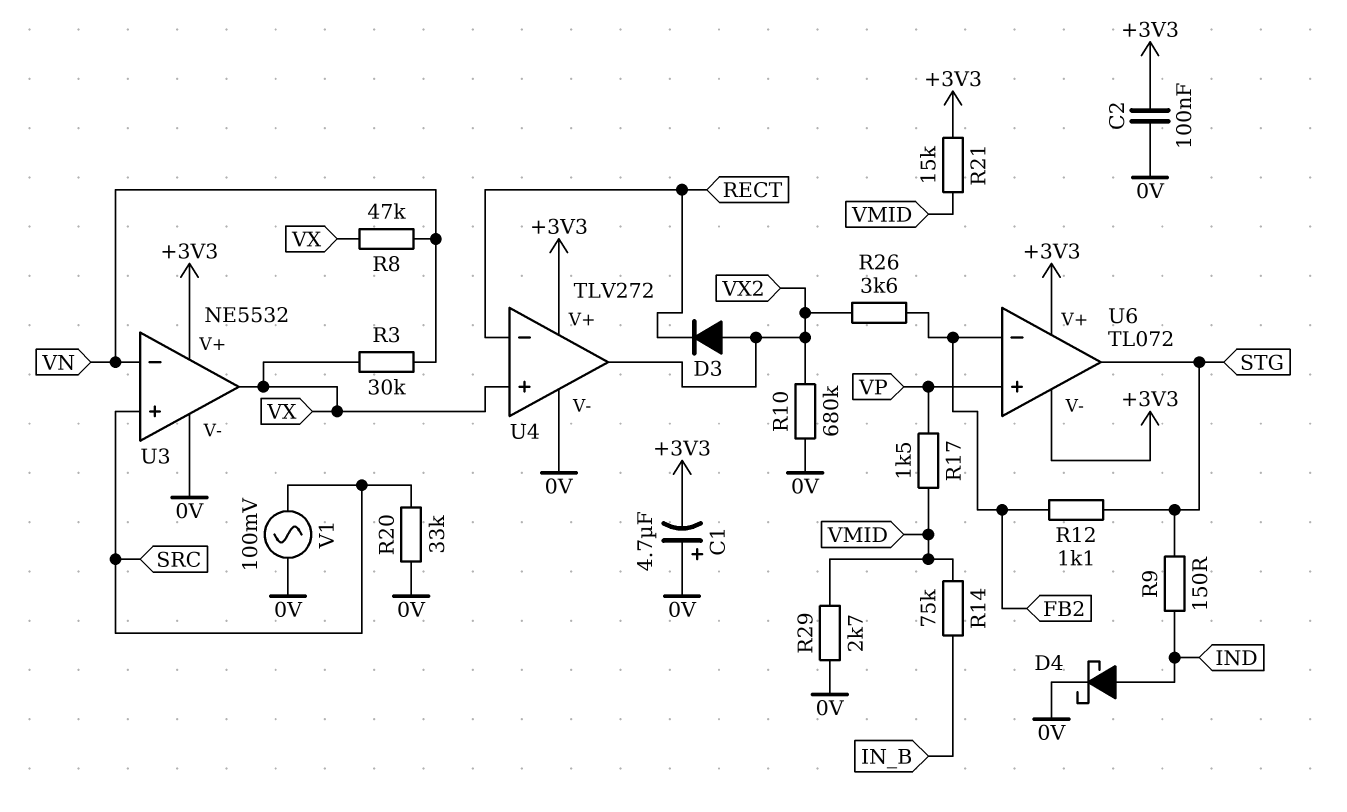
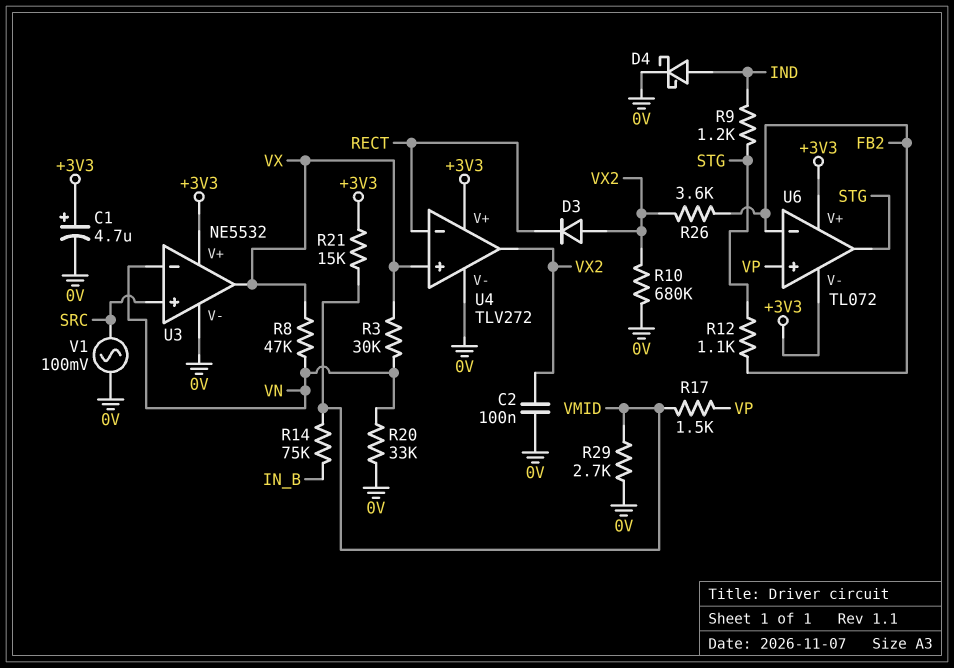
C1: 4.7uF (plus 0V, minus +3V3) -> 4.7uF (plus +3V3, minus 0V)
C2: 100nF (+3V3, 0V) -> 100nF (0V, VX2)
R9: 150 (IND, STG) -> 1.2k (IND, STG)
R20: 33k (0V, SRC) -> 33k (0V, VN)

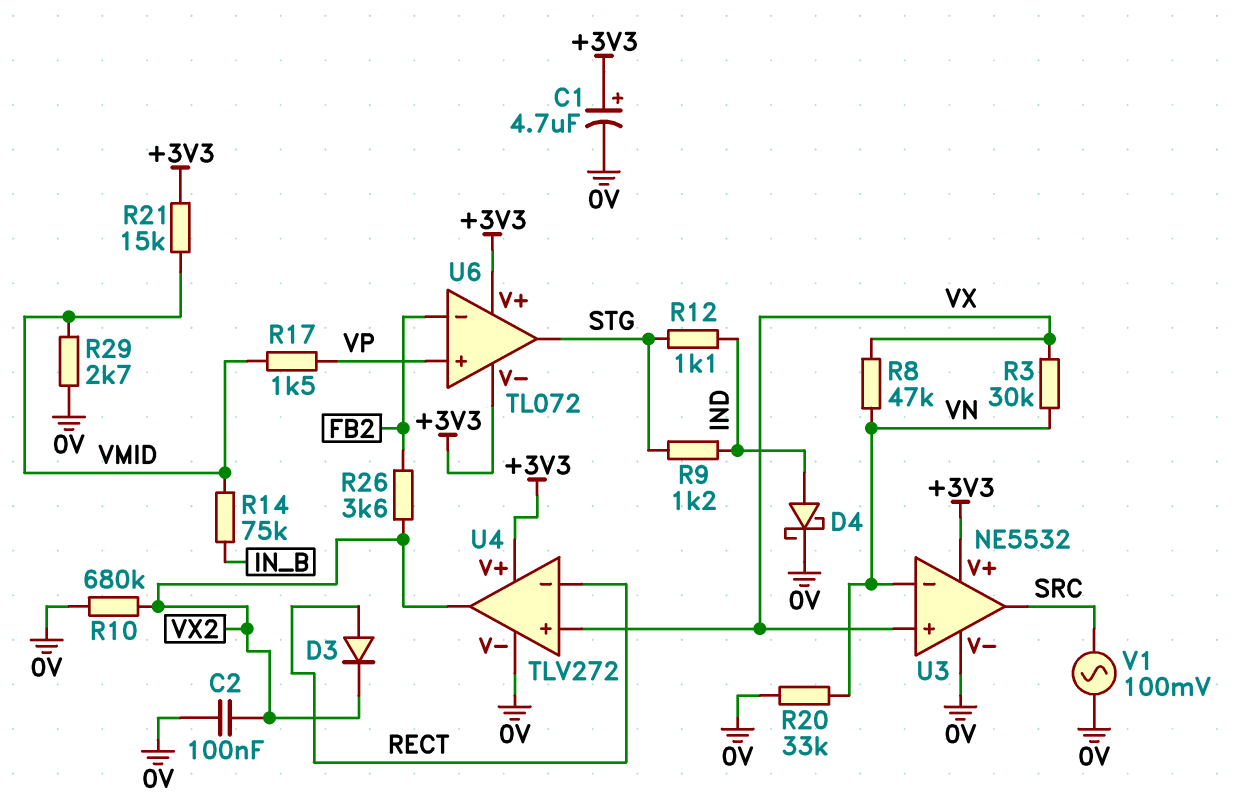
D3: diode (A VX2, K RECT) -> diode (A RECT, K VX2)
R12: 1.1k (FB2, STG) -> 1.1k (IND, STG)
U3 pin in+: SRC -> VX
U3 pin out: VX -> SRC

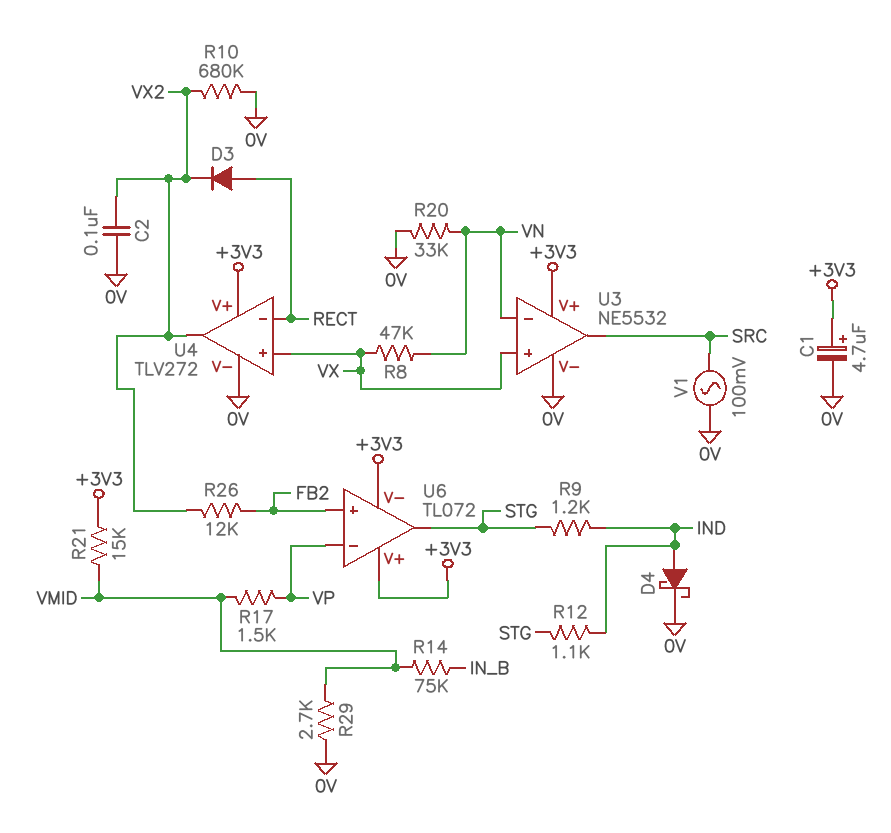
R3: 30k (VN, VX) -> none
R26: 3.6k (FB2, VX2) -> 12k (FB2, VX2)
U6 pin in+: VP -> FB2
U6 pin in-: FB2 -> VP

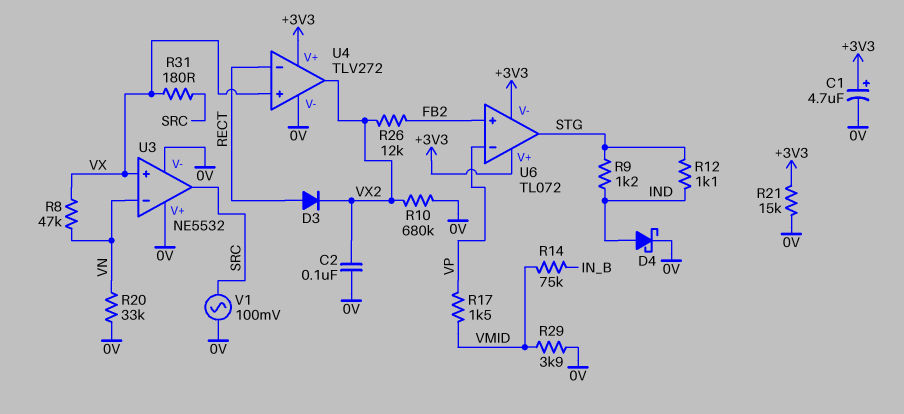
R21: 15k (+3V3, VMID) -> 15k (+3V3, 0V)
R29: 2.7k (0V, VMID) -> 3.9k (0V, VMID)
R31: none -> 180 (SRC, VX)
U3 pin V+: +3V3 -> 0V

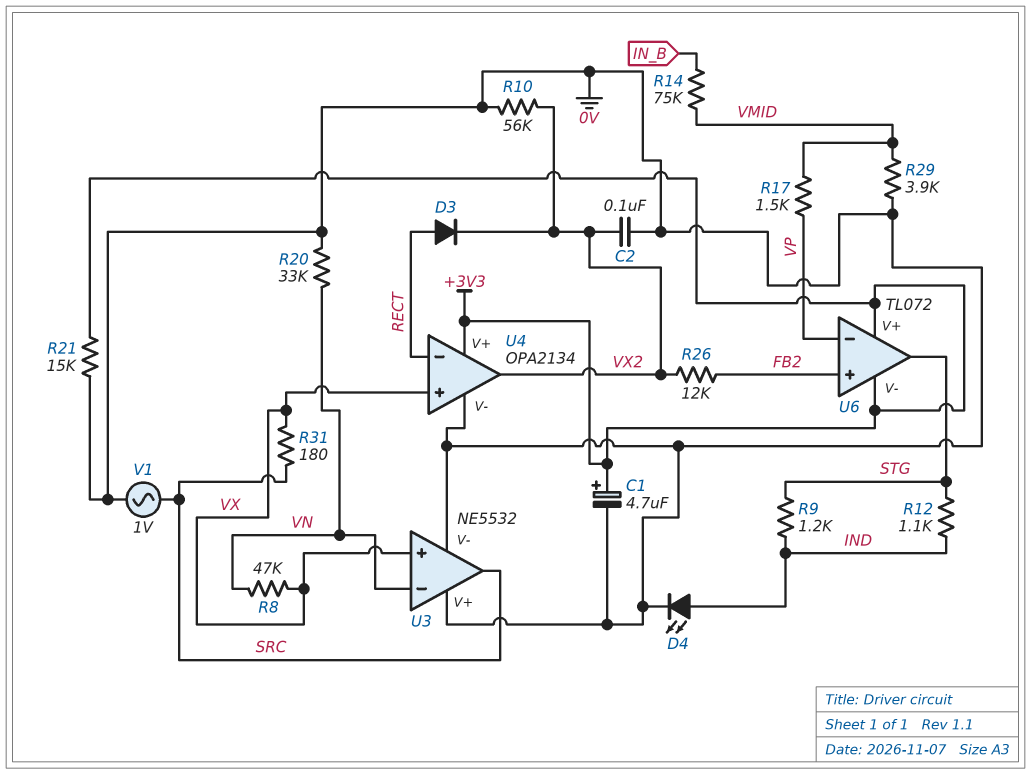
D4: schottky (A IND, K 0V) -> LED (A IND, K 0V)
R10: 680k (0V, VX2) -> 56k (0V, VX2)
U4: TLV272 -> OPA2134
V1: AC 100mV (0V, SRC) -> AC 1V (0V, SRC)

